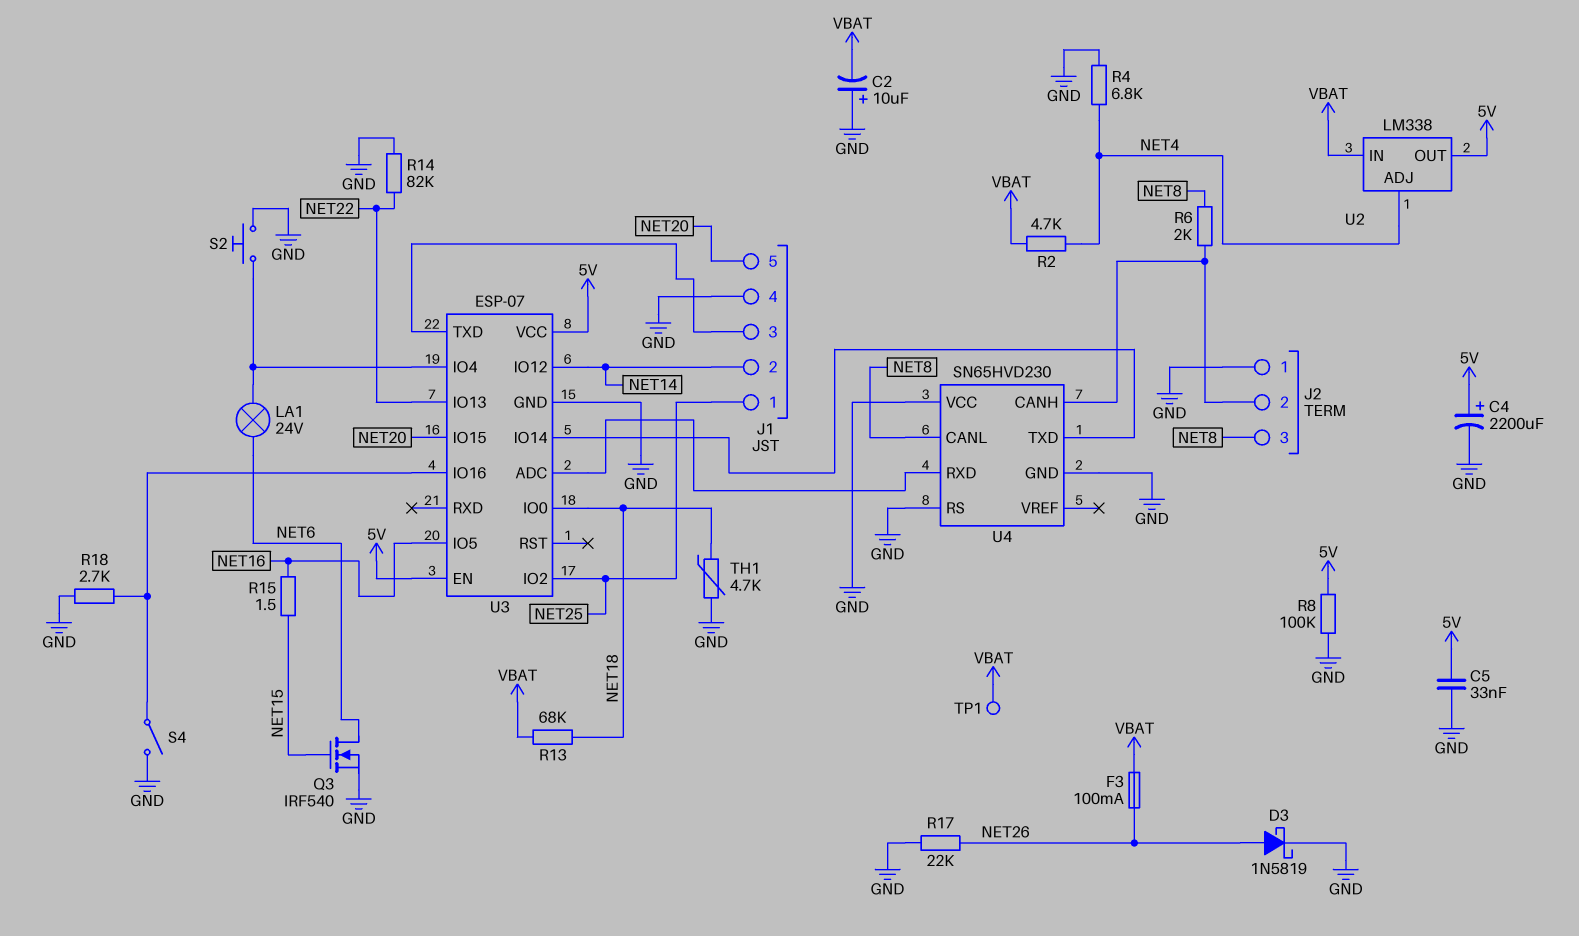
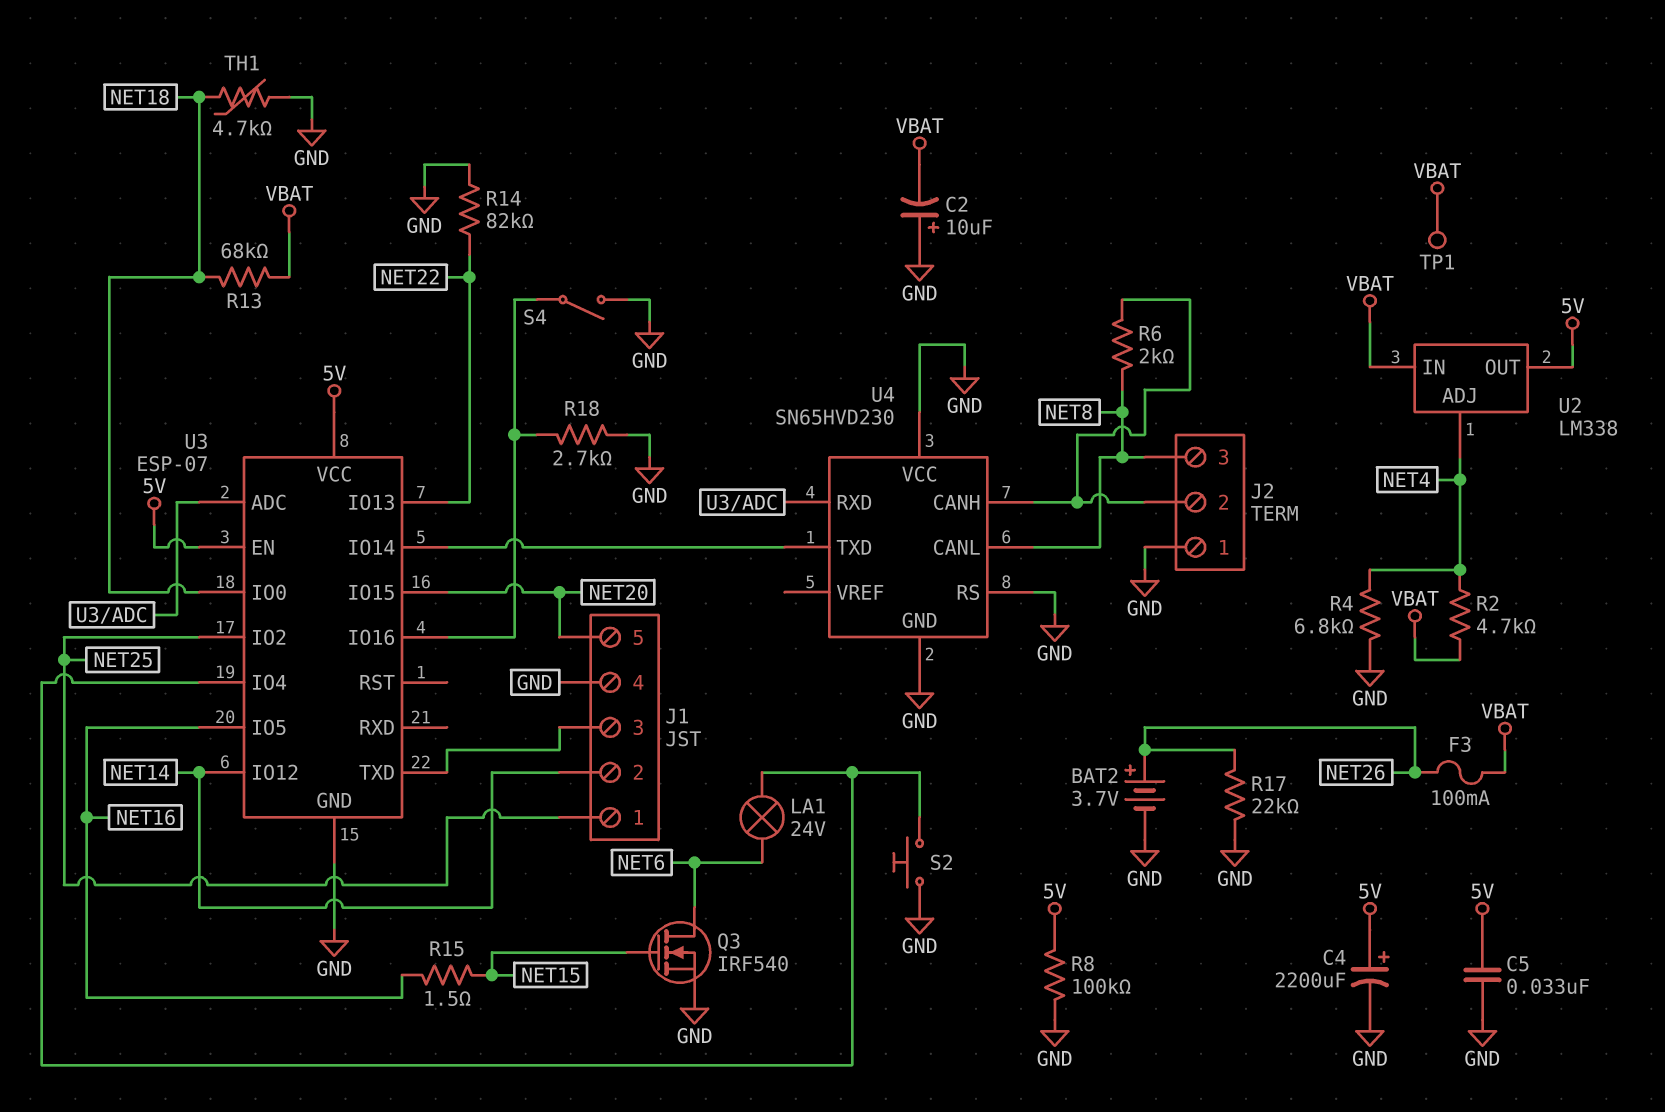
BAT2: none -> 3.7V (plus NET26, minus GND)
D3: schottky 1N5819 (A NET26, K GND) -> none

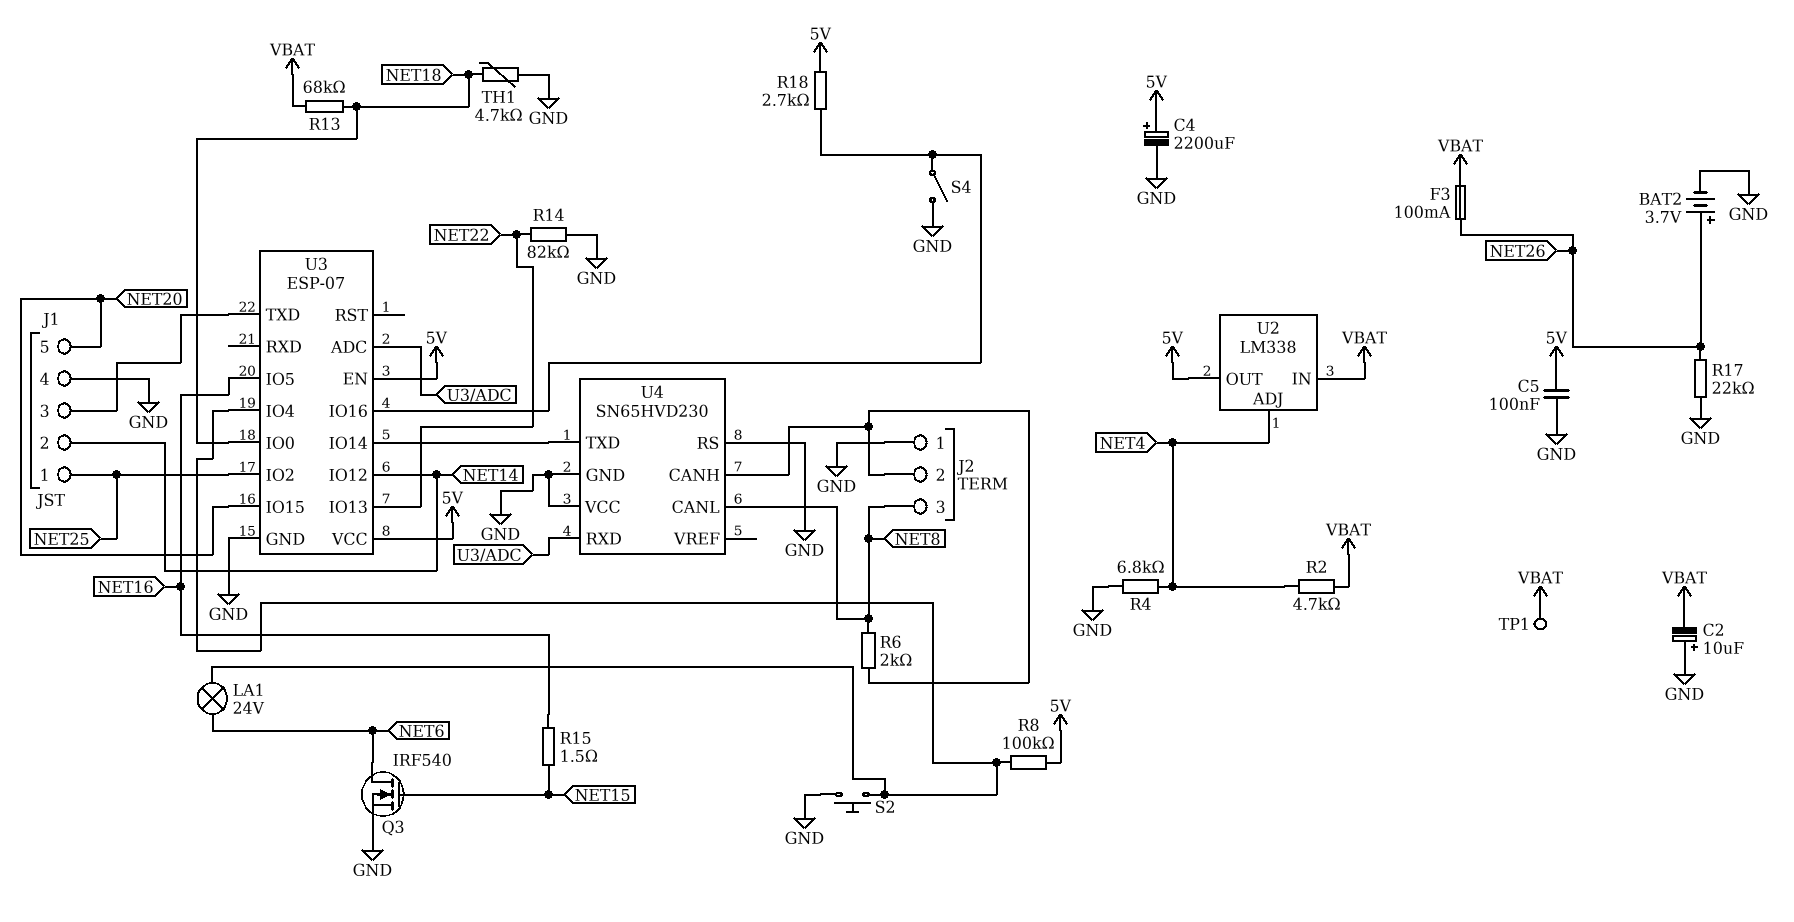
C5: 33nF (5V, GND) -> 100nF (5V, GND)
R8: 100k (5V, GND) -> 100k (5V, U3/IO4)
R18: 2.7k (GND, U3/IO16) -> 2.7k (5V, U3/IO16)

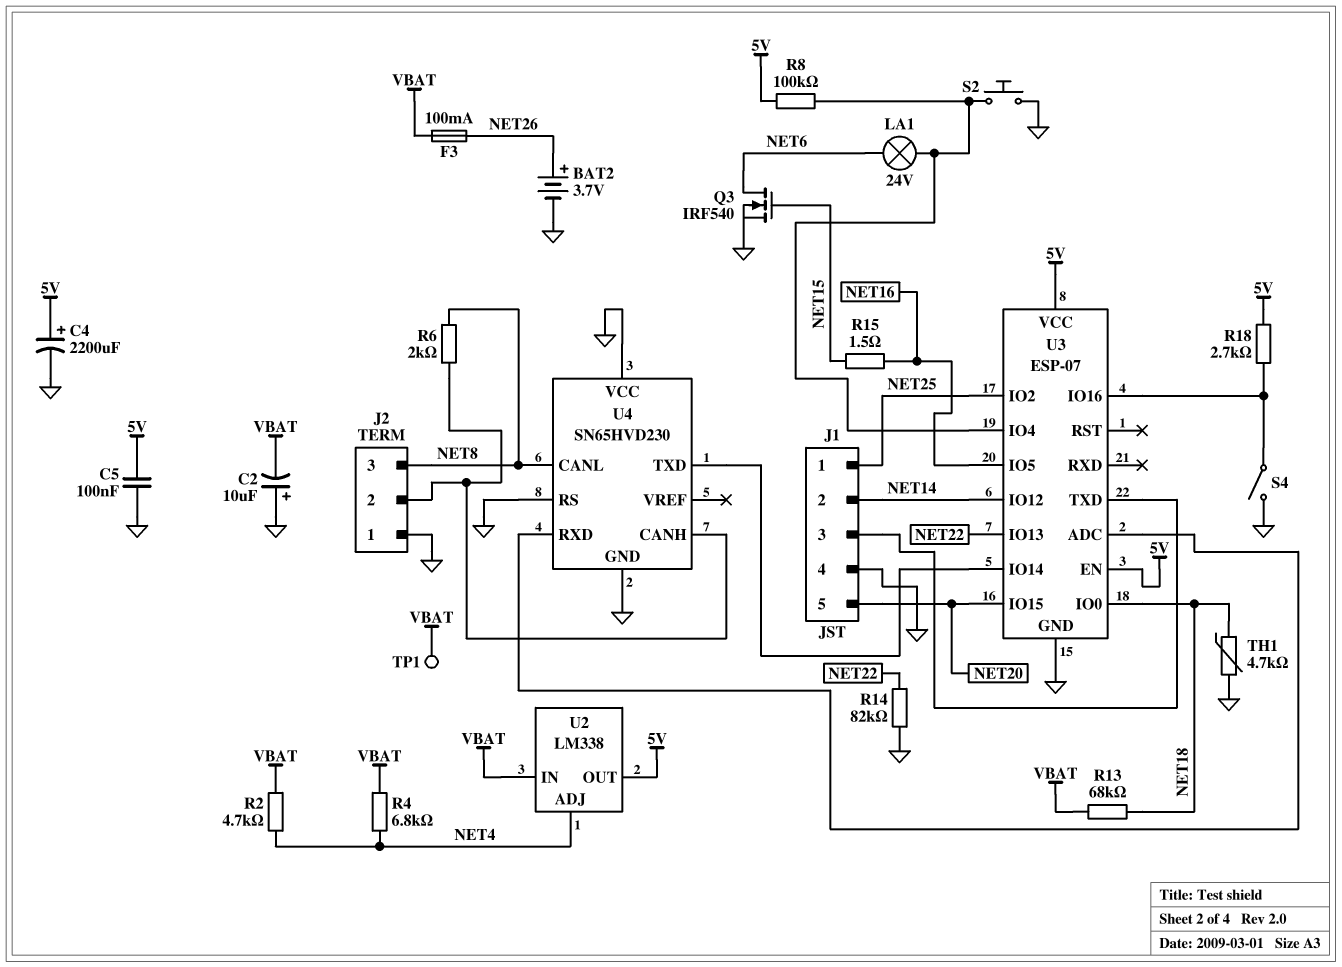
R4: 6.8k (GND, NET4) -> 6.8k (NET4, VBAT)
R17: 22k (GND, NET26) -> none

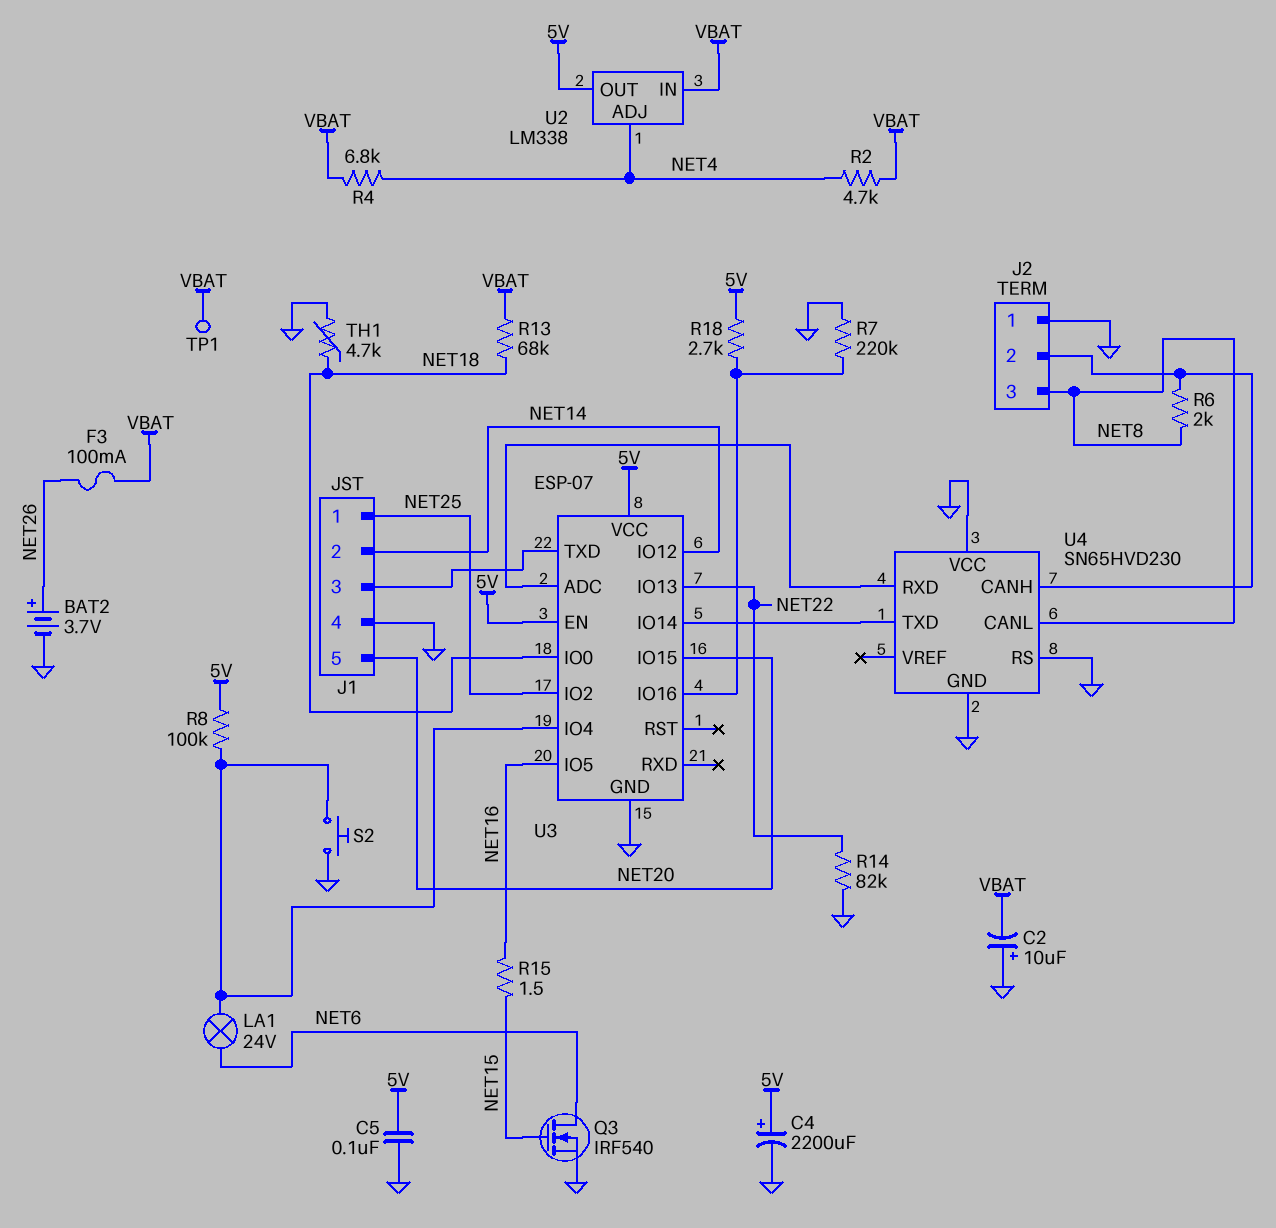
R7: none -> 220k (GND, U3/IO16)
S4: switch (GND, U3/IO16) -> none

